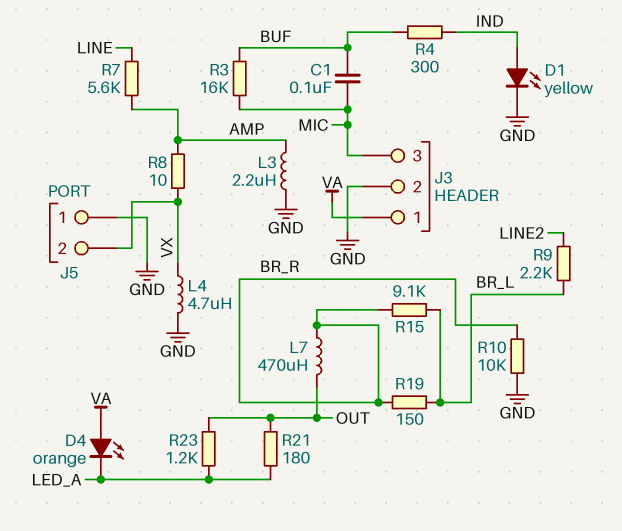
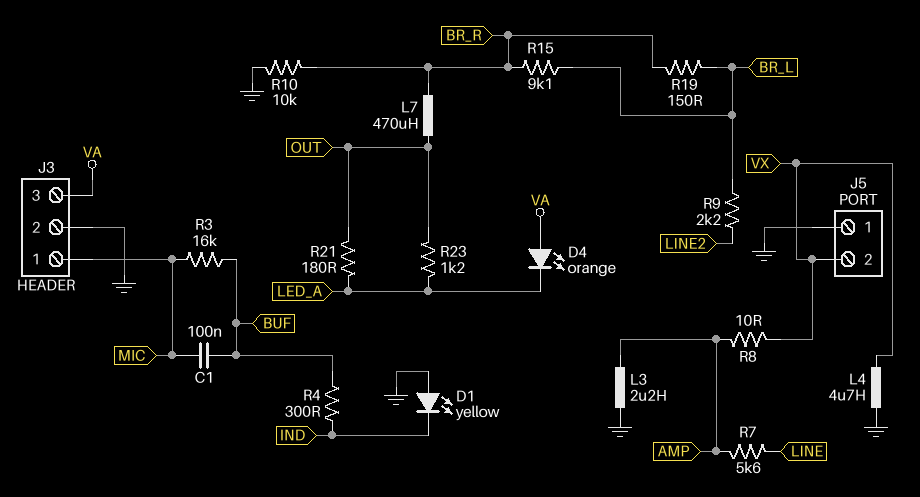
D1: LED yellow (A IND, K GND) -> LED yellow (A GND, K IND)
J3 pin 1: VA -> MIC
J3 pin 3: MIC -> VA

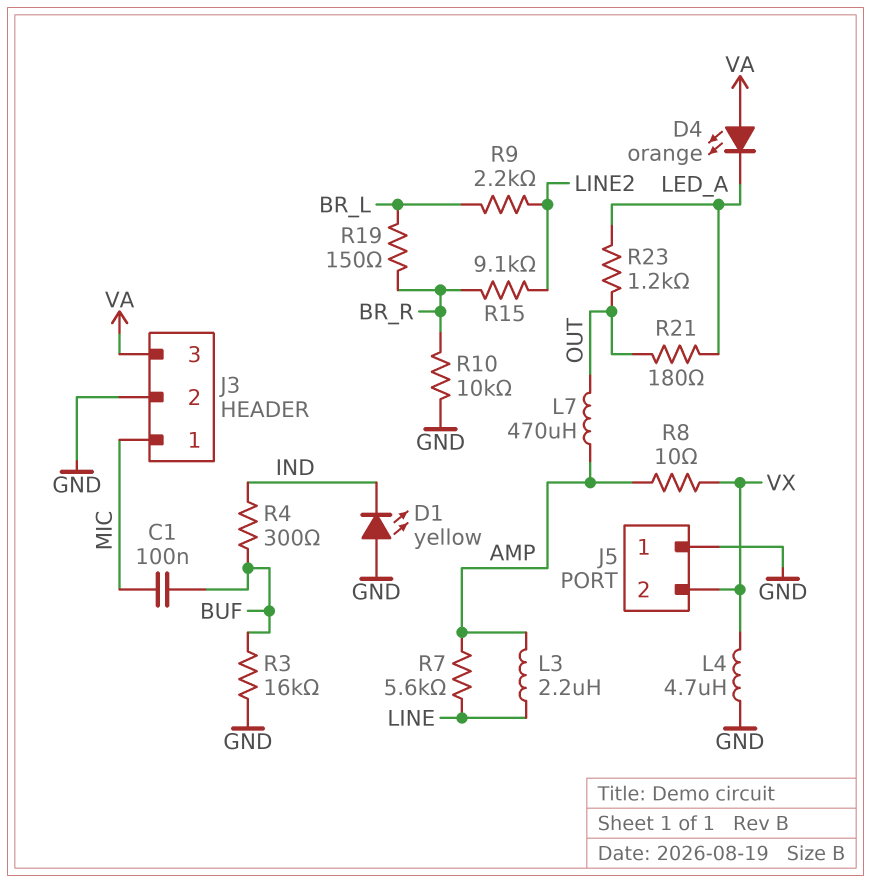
L3: 2.2uH (AMP, GND) -> 2.2uH (AMP, LINE)
L7: 470uH (BR_R, OUT) -> 470uH (AMP, OUT)
R3: 16k (BUF, MIC) -> 16k (BUF, GND)
R15: 9.1k (BR_L, BR_R) -> 9.1k (BR_R, LINE2)

